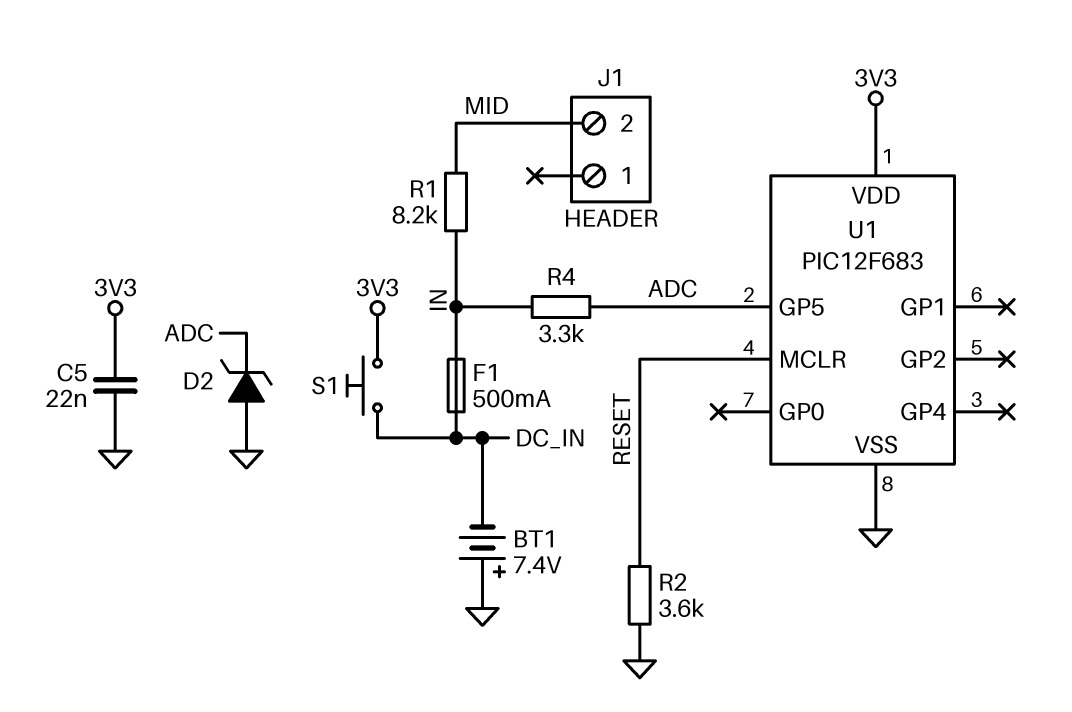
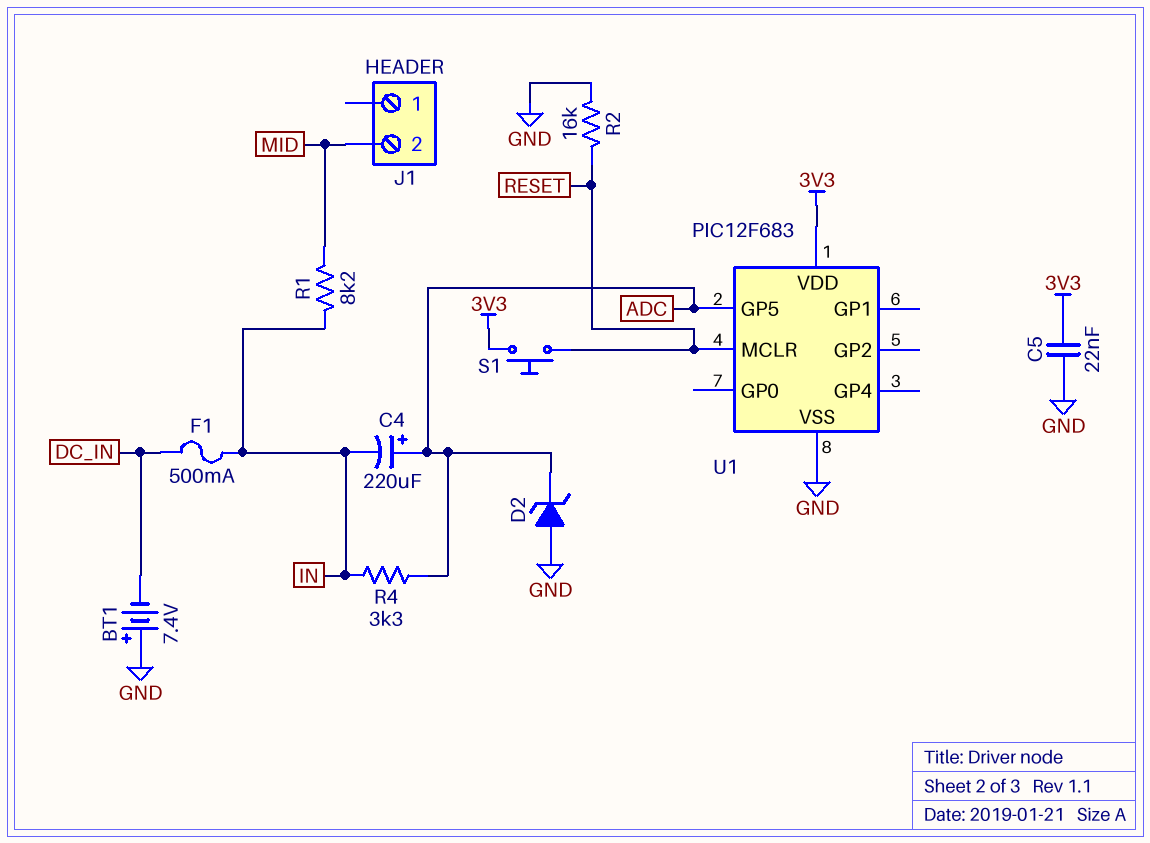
C4: none -> 220uF (plus ADC, minus IN)
R2: 3.6k (GND, RESET) -> 16k (GND, RESET)
S1: button (3V3, DC_IN) -> button (3V3, RESET)

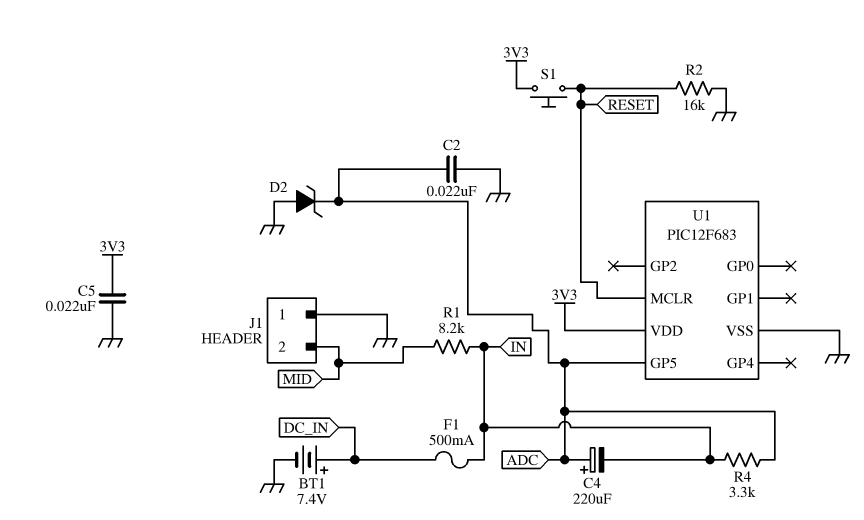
BT1: 7.4V (plus GND, minus DC_IN) -> 7.4V (plus DC_IN, minus GND)
C2: none -> 22nF (ADC, GND)
J1 pin 1: none -> GND

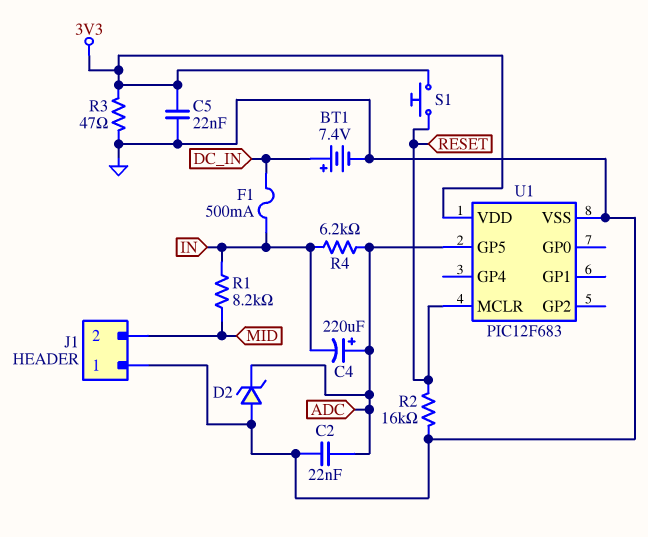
R3: none -> 47 (3V3, GND)
R4: 3.3k (ADC, IN) -> 6.2k (ADC, IN)

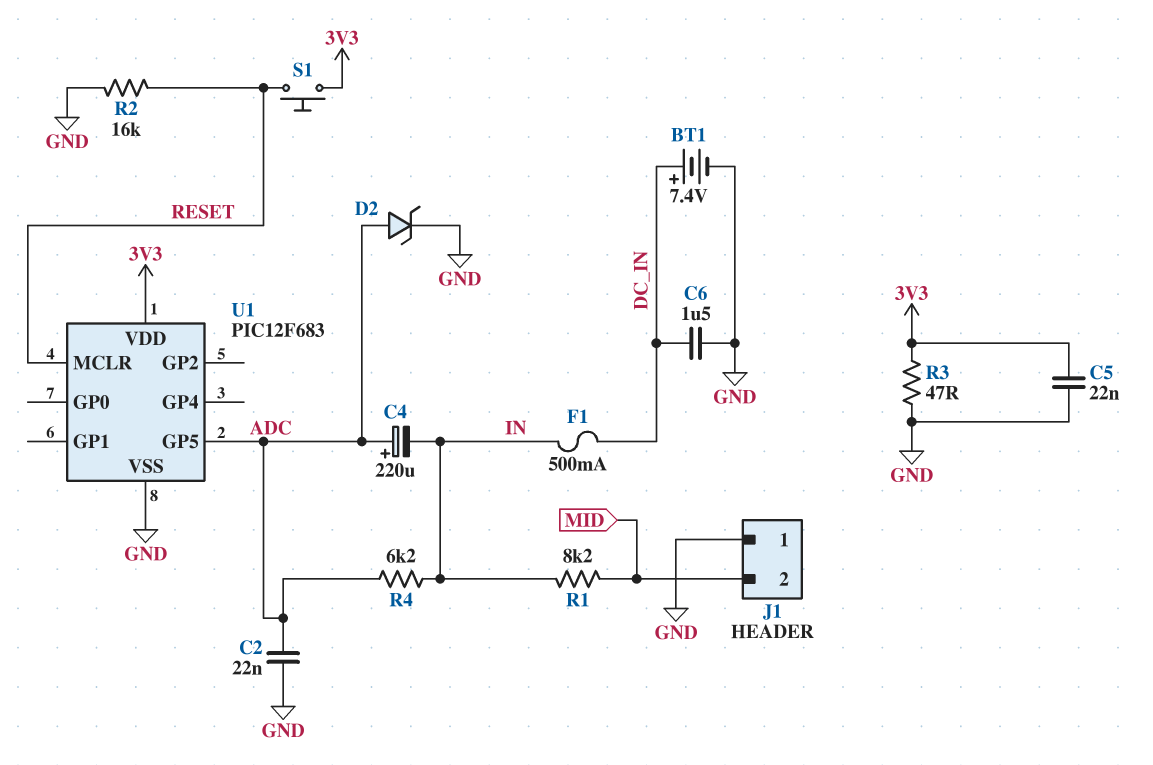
C6: none -> 1.5uF (DC_IN, GND)
D2: zener (A GND, K ADC) -> zener (A ADC, K GND)

